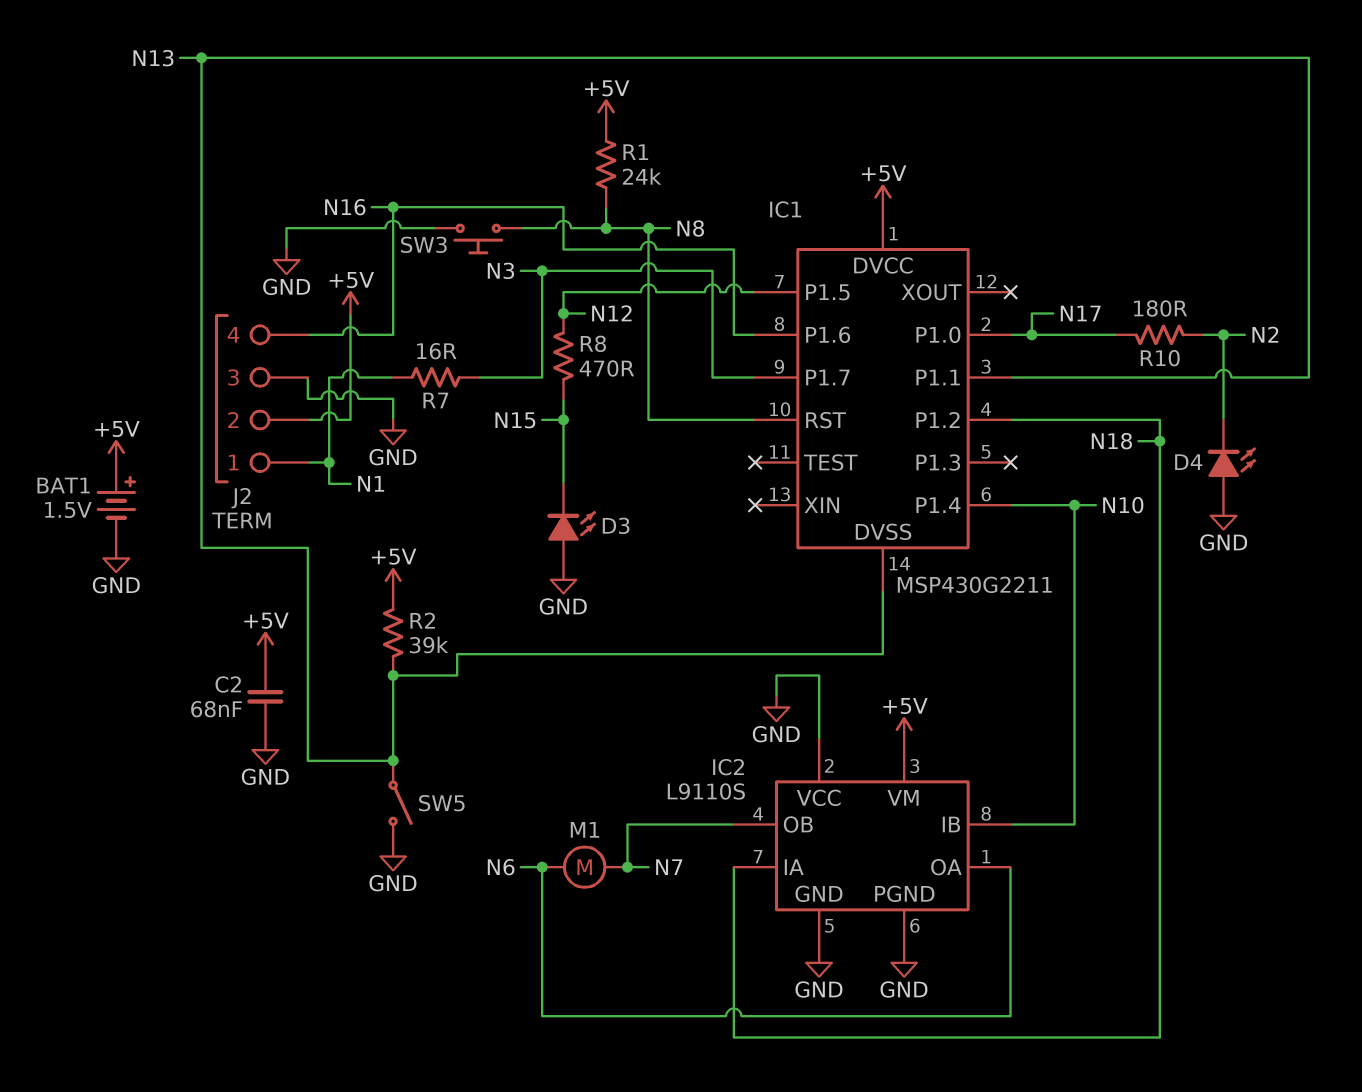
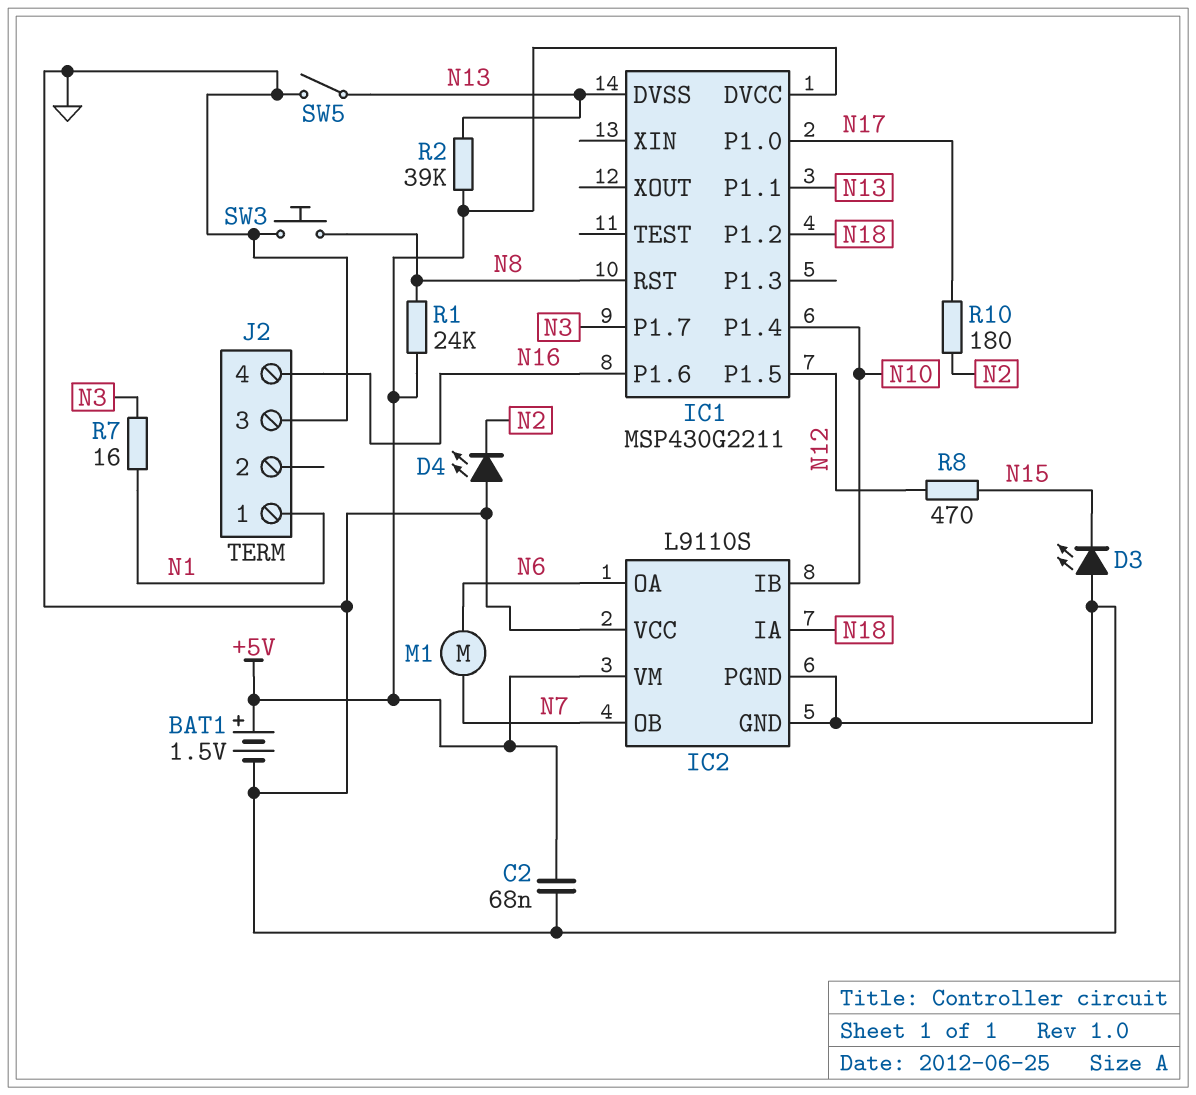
J2 pin 2: +5V -> none

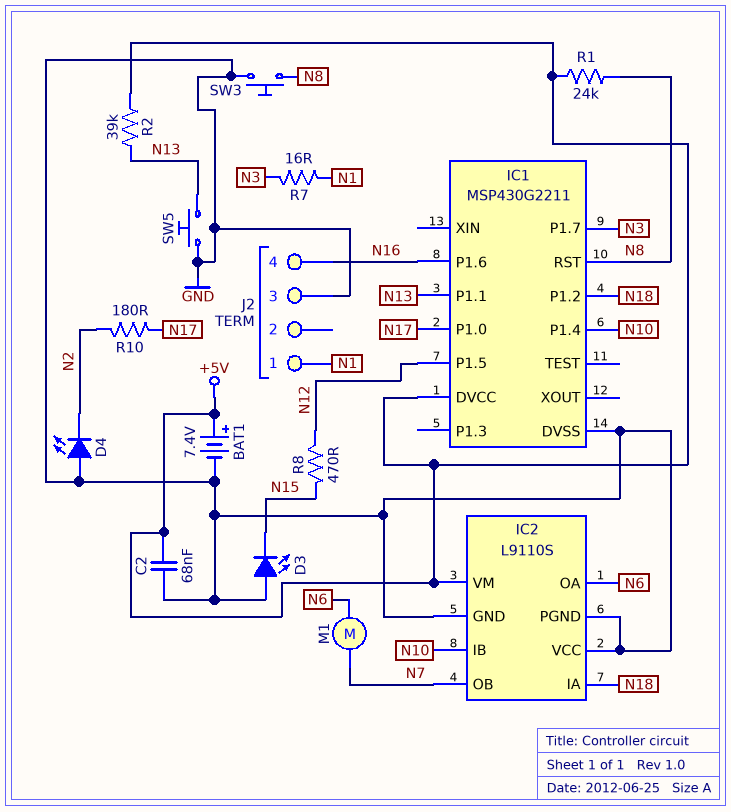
BAT1: 1.5V (plus +5V, minus GND) -> 7.4V (plus +5V, minus GND)
IC1 pin DVSS: N13 -> GND
SW5: switch (GND, N13) -> button (GND, N13)

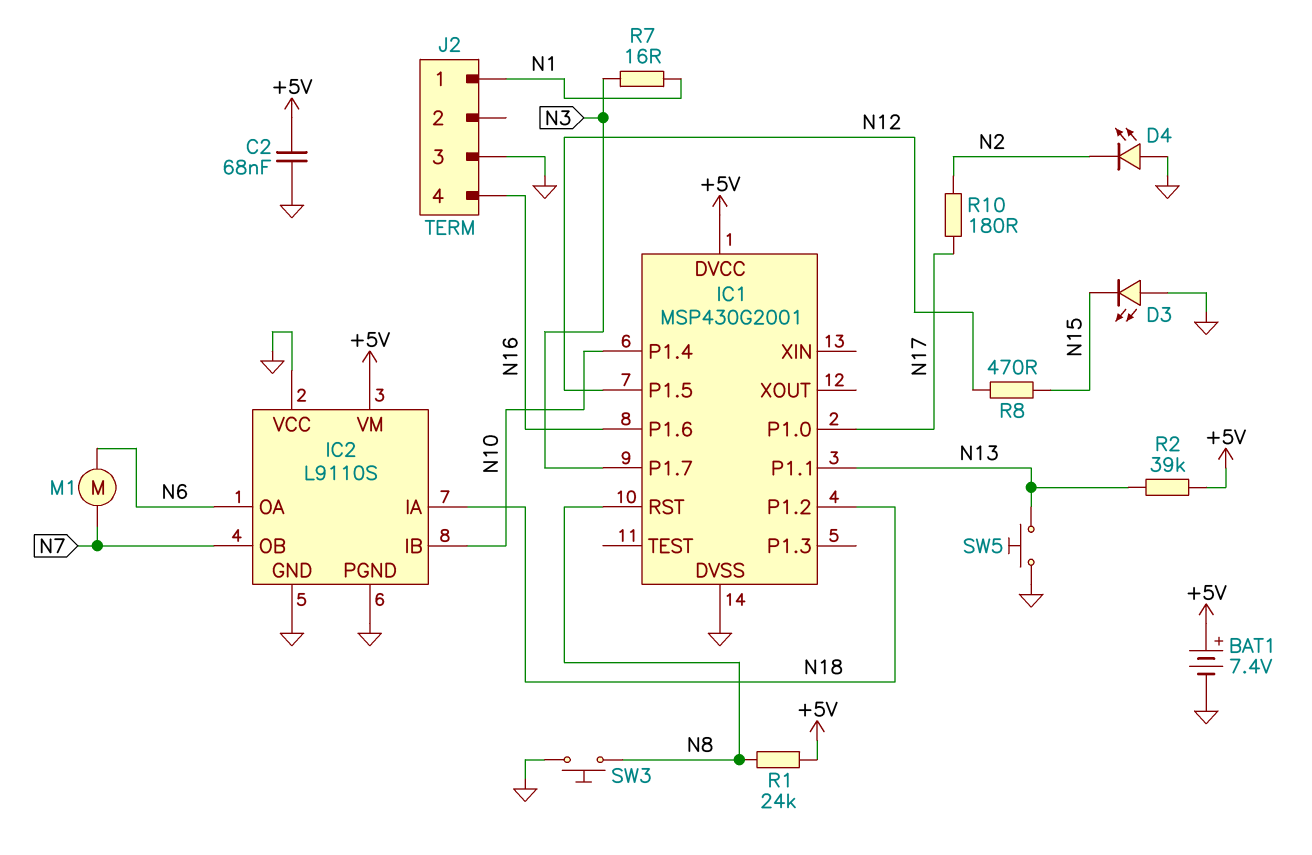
IC1: MSP430G2211 -> MSP430G2001

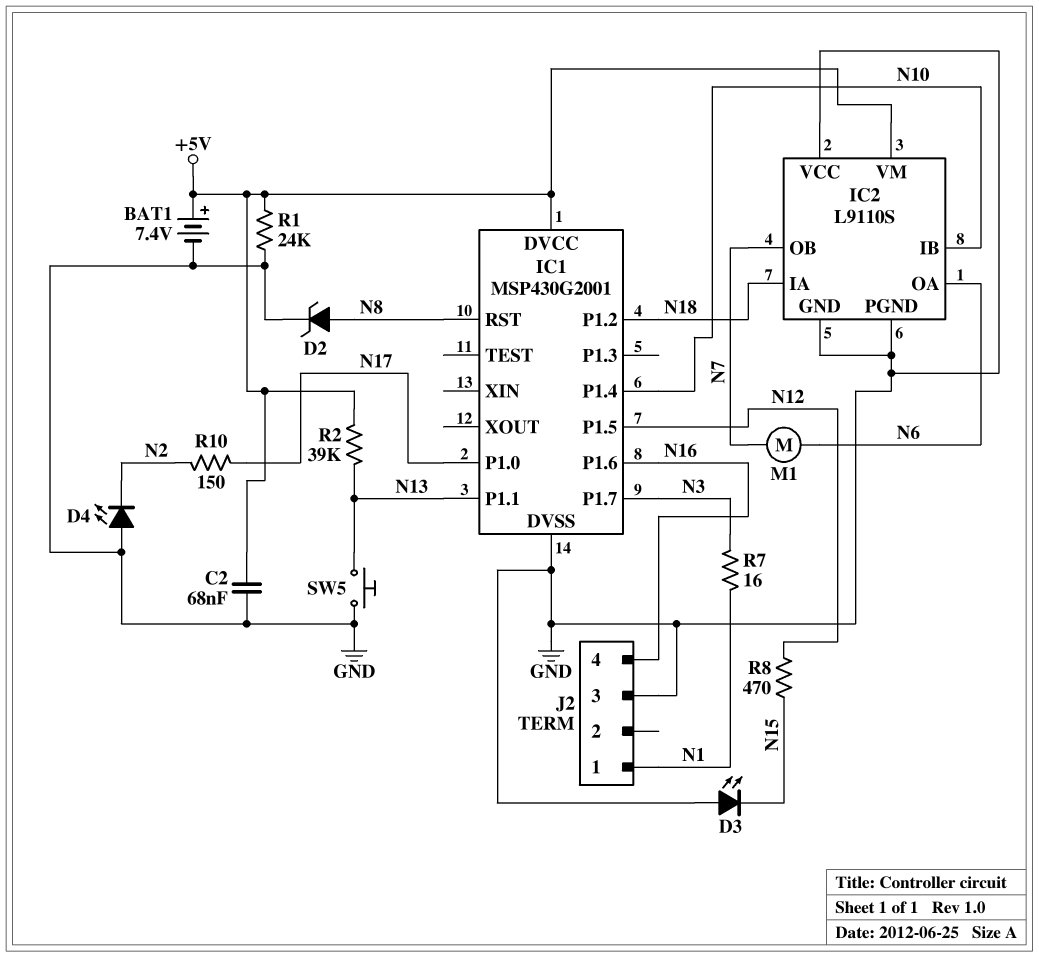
D2: none -> zener (A N8, K GND)
R1: 24k (+5V, N8) -> 24k (+5V, GND)
R10: 180 (N2, N17) -> 150 (N2, N17)
SW3: button (GND, N8) -> none

